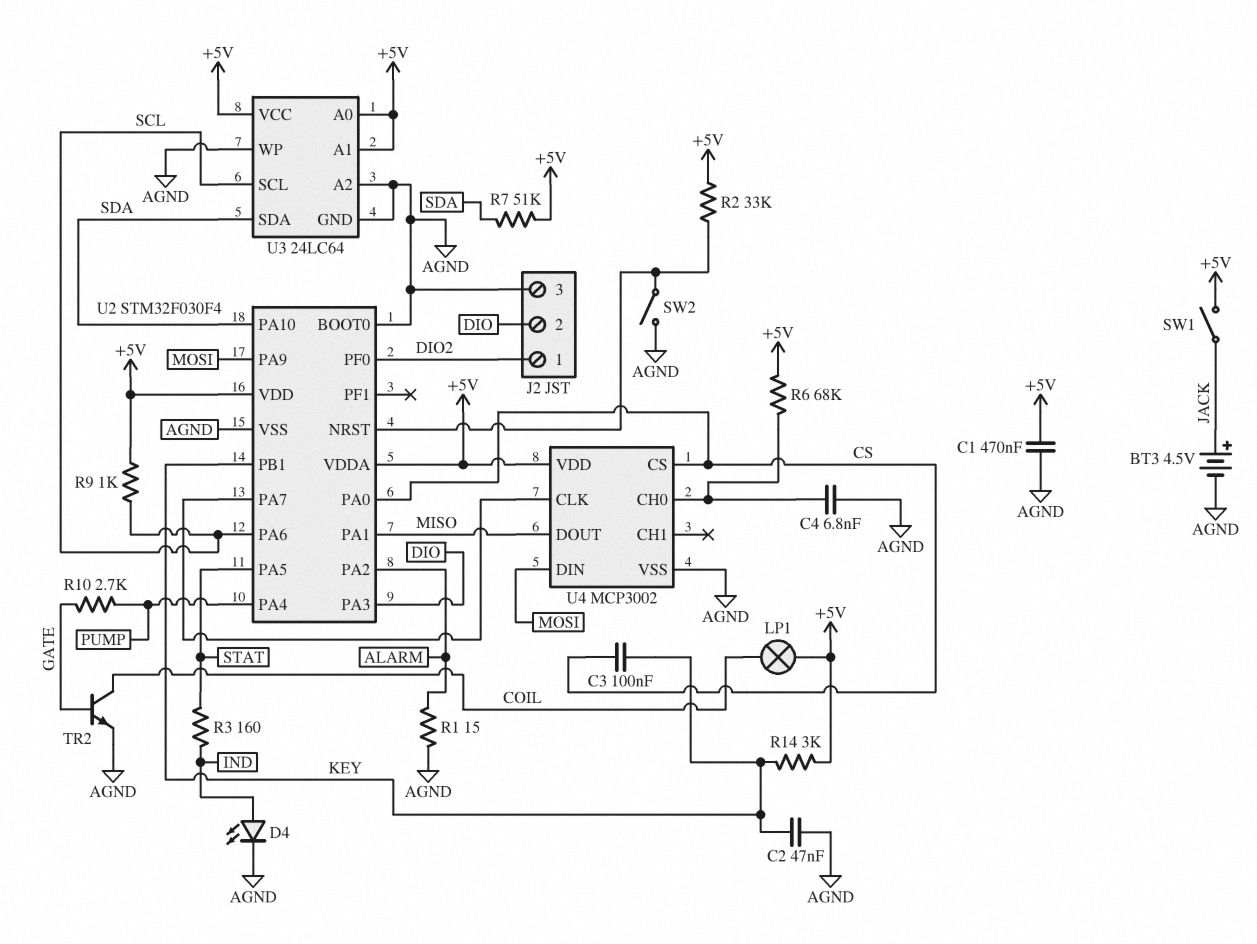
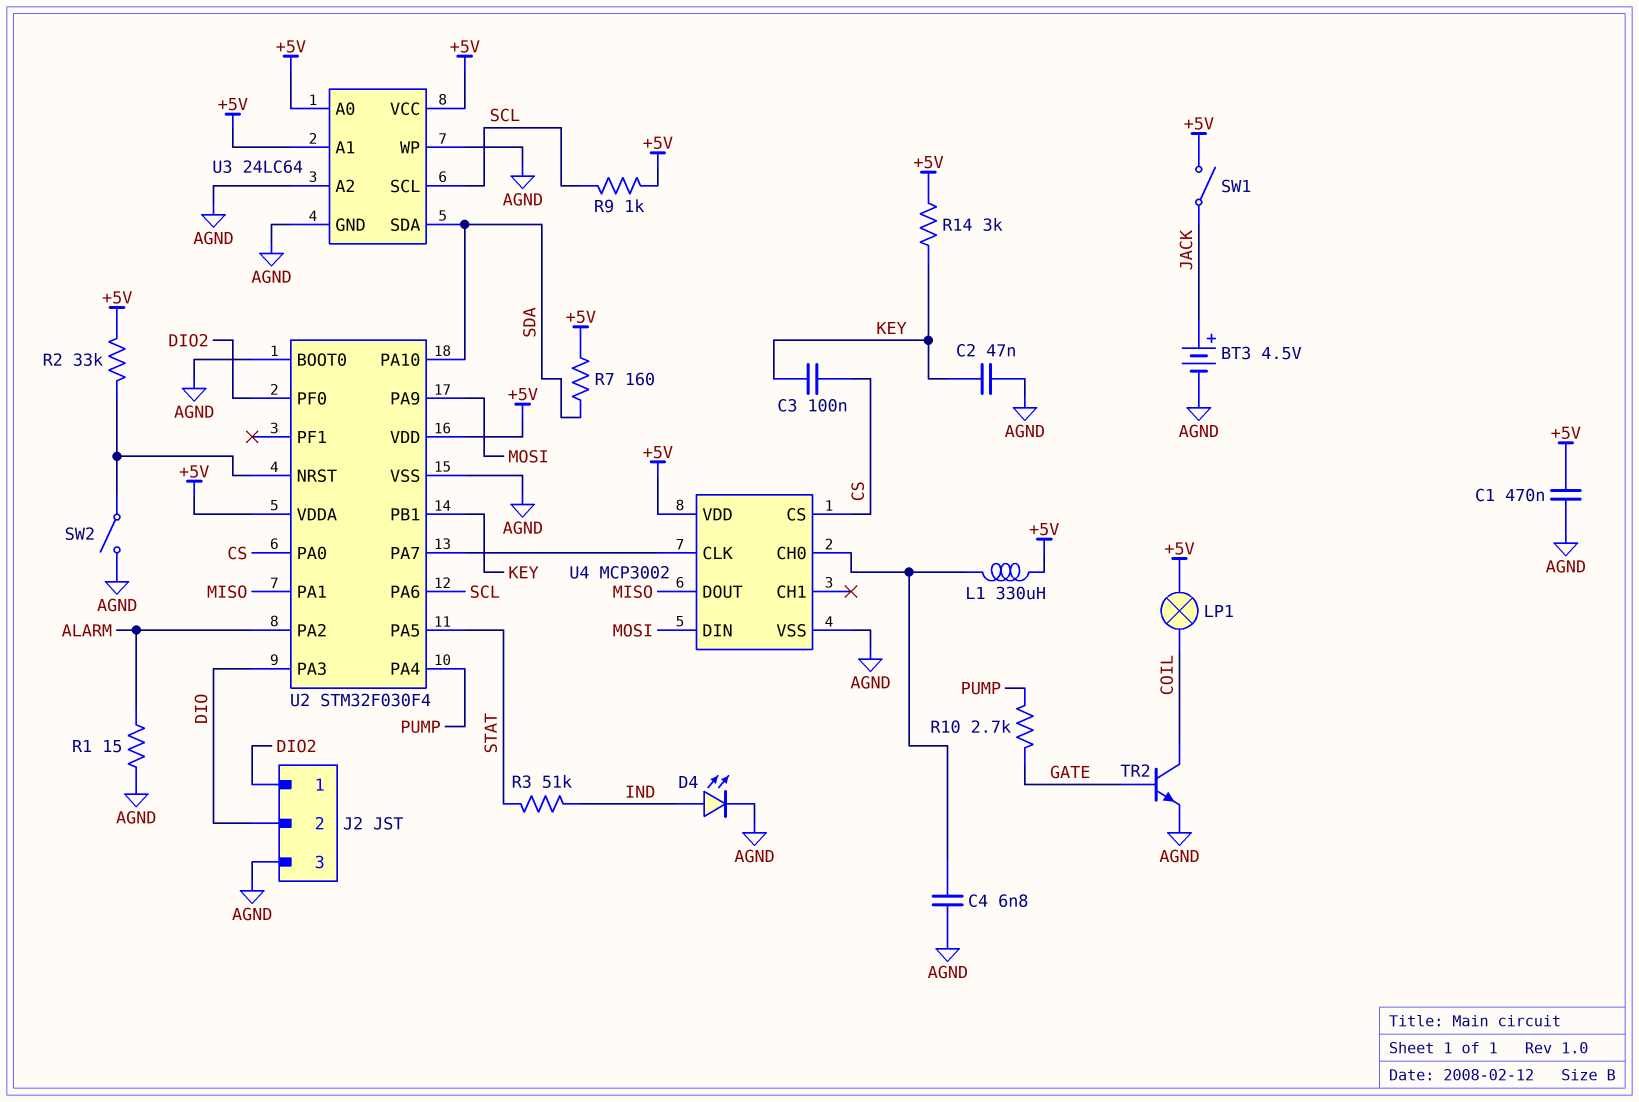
L1: none -> 330uH (+5V, U4/CH0)
R3: 160 (IND, STAT) -> 51k (IND, STAT)
R6: 68k (+5V, U4/CH0) -> none
R7: 51k (+5V, SDA) -> 160 (+5V, SDA)

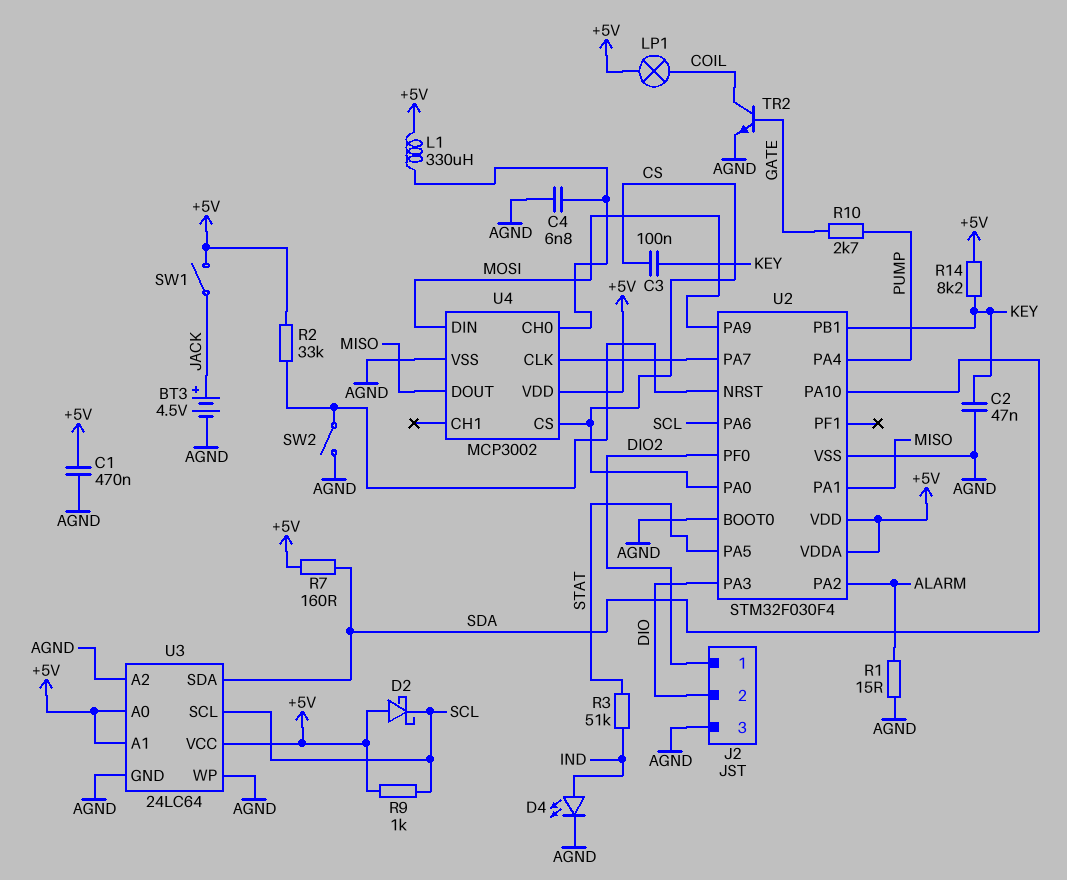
D2: none -> schottky (A +5V, K SCL)
R14: 3k (+5V, KEY) -> 8.2k (+5V, KEY)

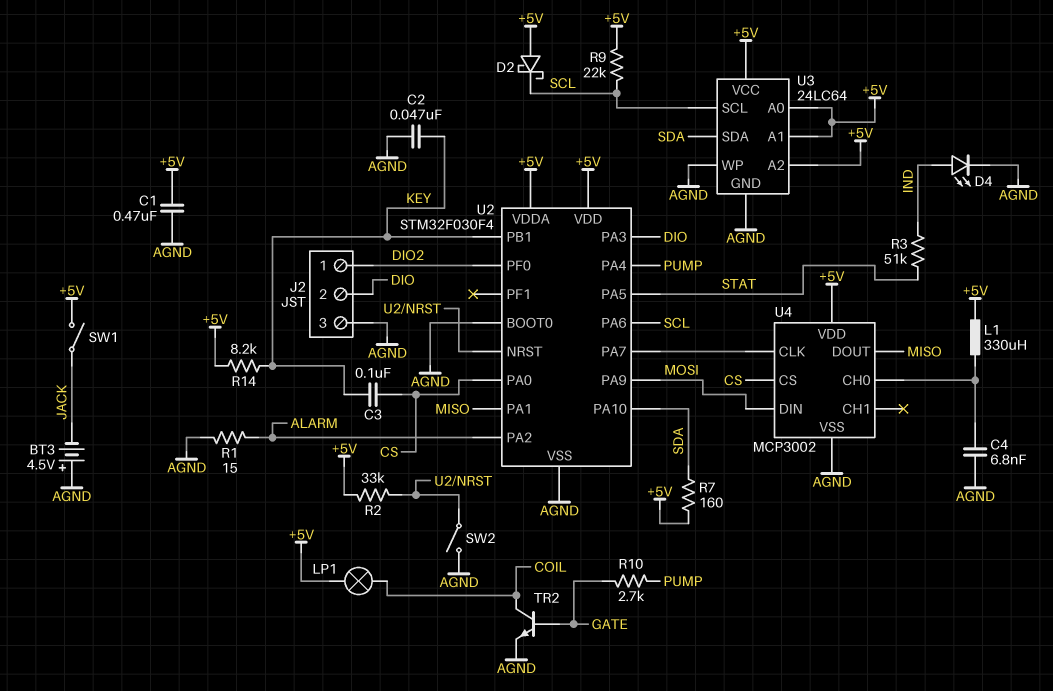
BT3: 4.5V (plus JACK, minus AGND) -> 4.5V (plus AGND, minus JACK)
R9: 1k (+5V, SCL) -> 22k (+5V, SCL)
U3 pin A2: AGND -> +5V

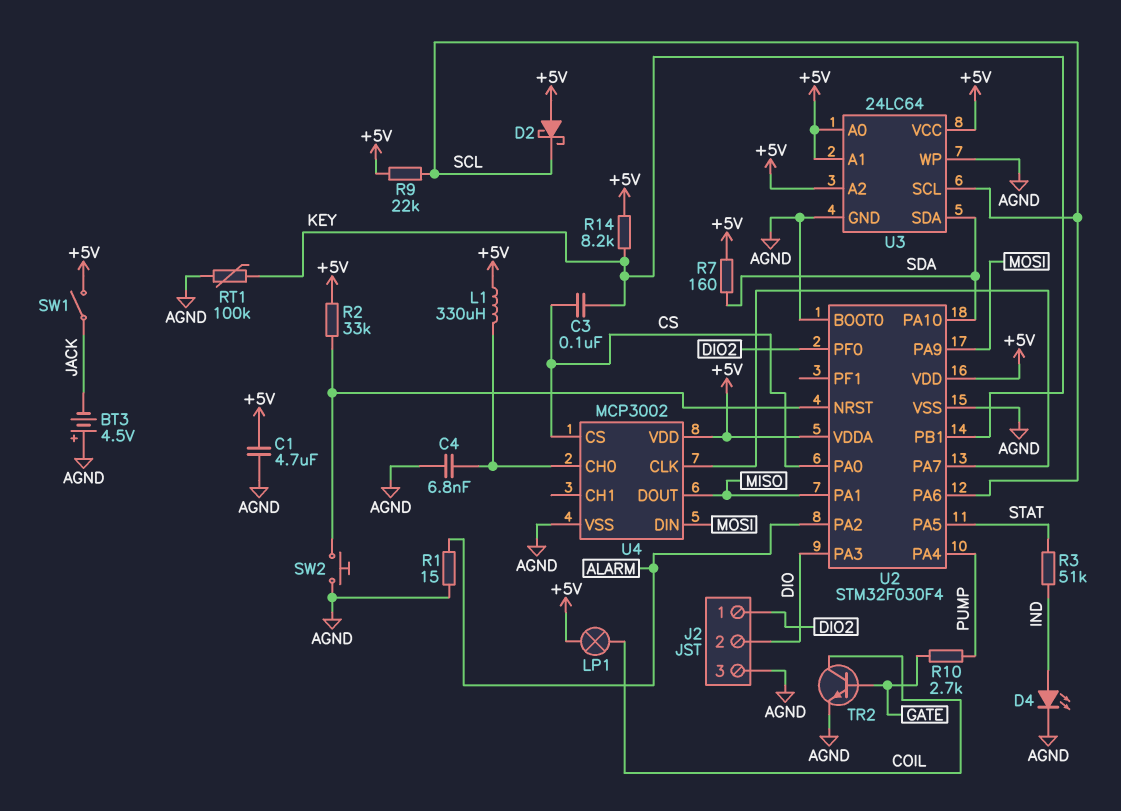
C1: 470nF (+5V, AGND) -> 4.7uF (+5V, AGND)
C2: 47nF (AGND, KEY) -> none
RT1: none -> 100k (AGND, KEY)
SW2: switch (AGND, U2/NRST) -> button (AGND, U2/NRST)

